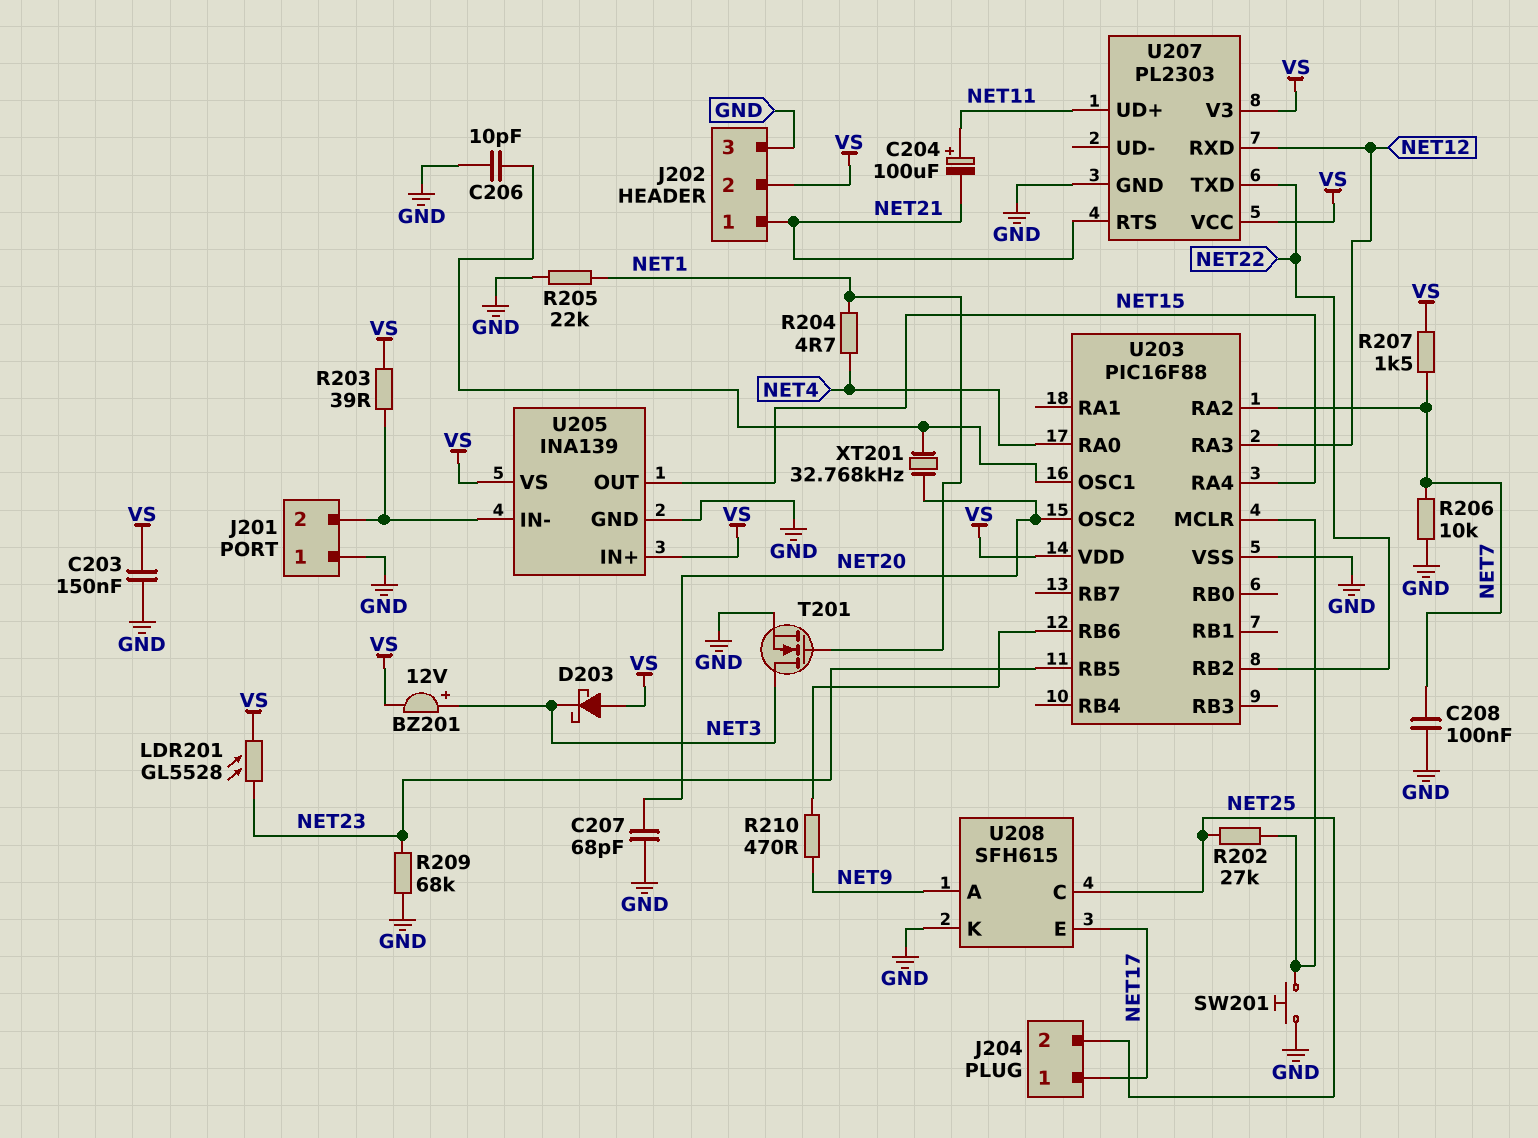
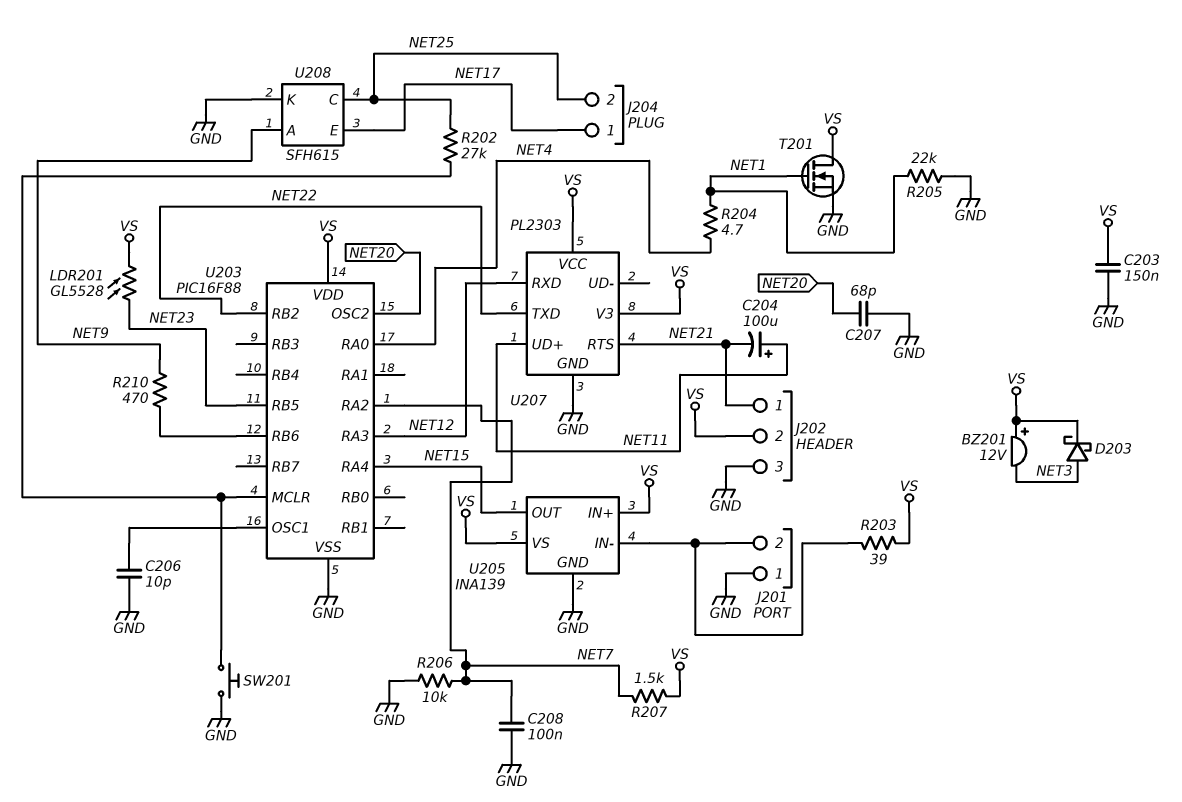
BZ201: buzzer 12V (plus NET3, minus VS) -> buzzer 12V (plus VS, minus NET3)
D203: schottky (A VS, K NET3) -> schottky (A NET3, K VS)
R209: 68k (GND, NET23) -> none
T201: NMOS (G NET1, D NET3, S GND) -> NMOS (G NET1, D VS, S GND)
XT201: 32.768kHz (NET20, U203/OSC1) -> none

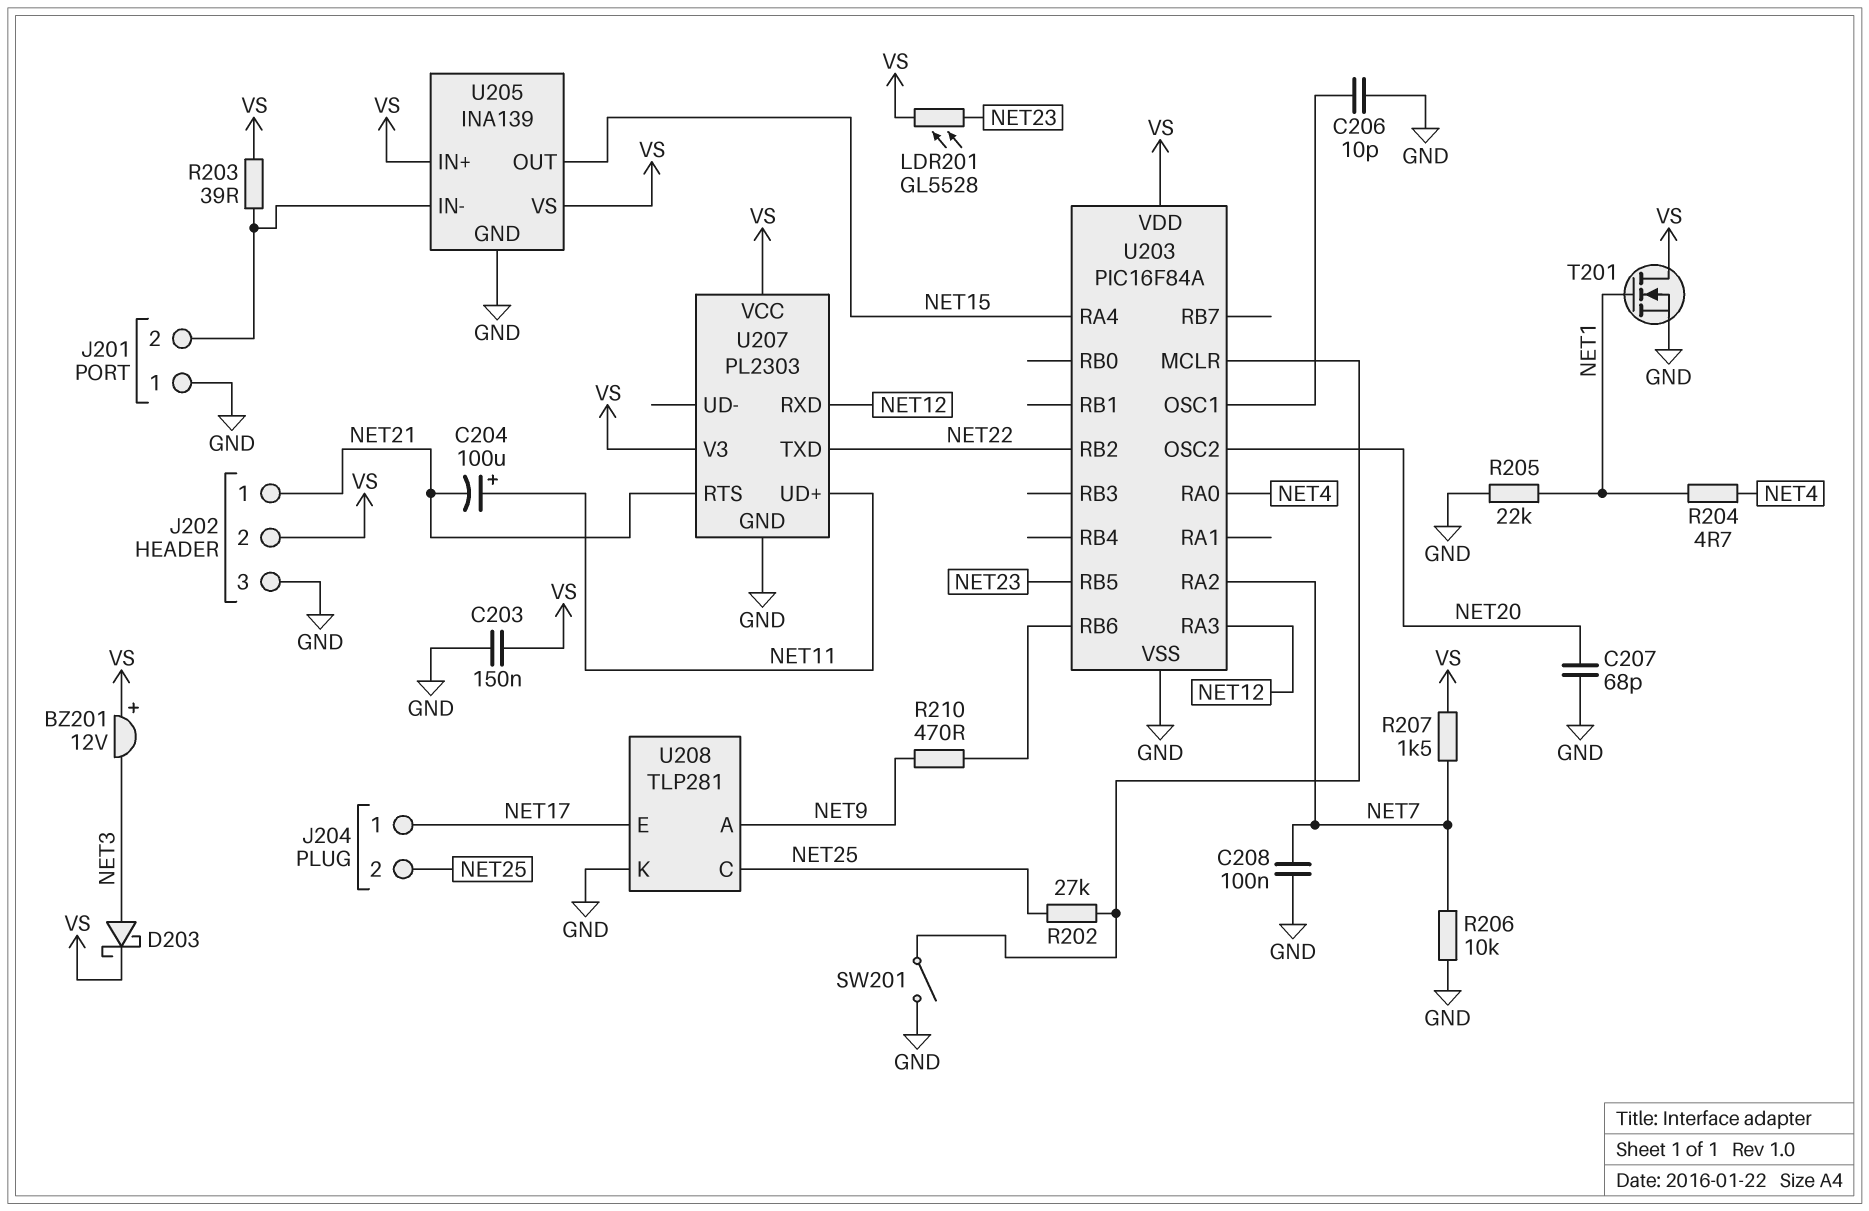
SW201: button (GND, U203/MCLR) -> switch (GND, U203/MCLR)
U203: PIC16F88 -> PIC16F84A
U208: SFH615 -> TLP281

